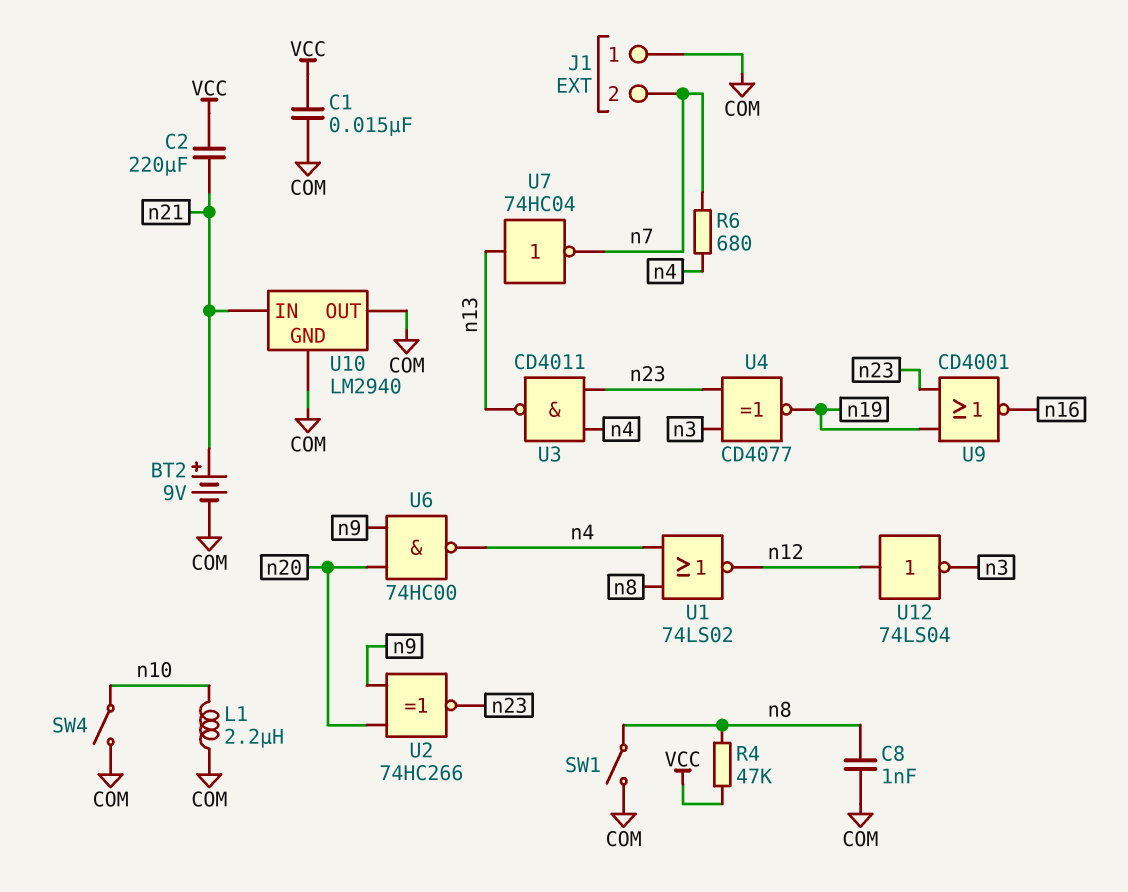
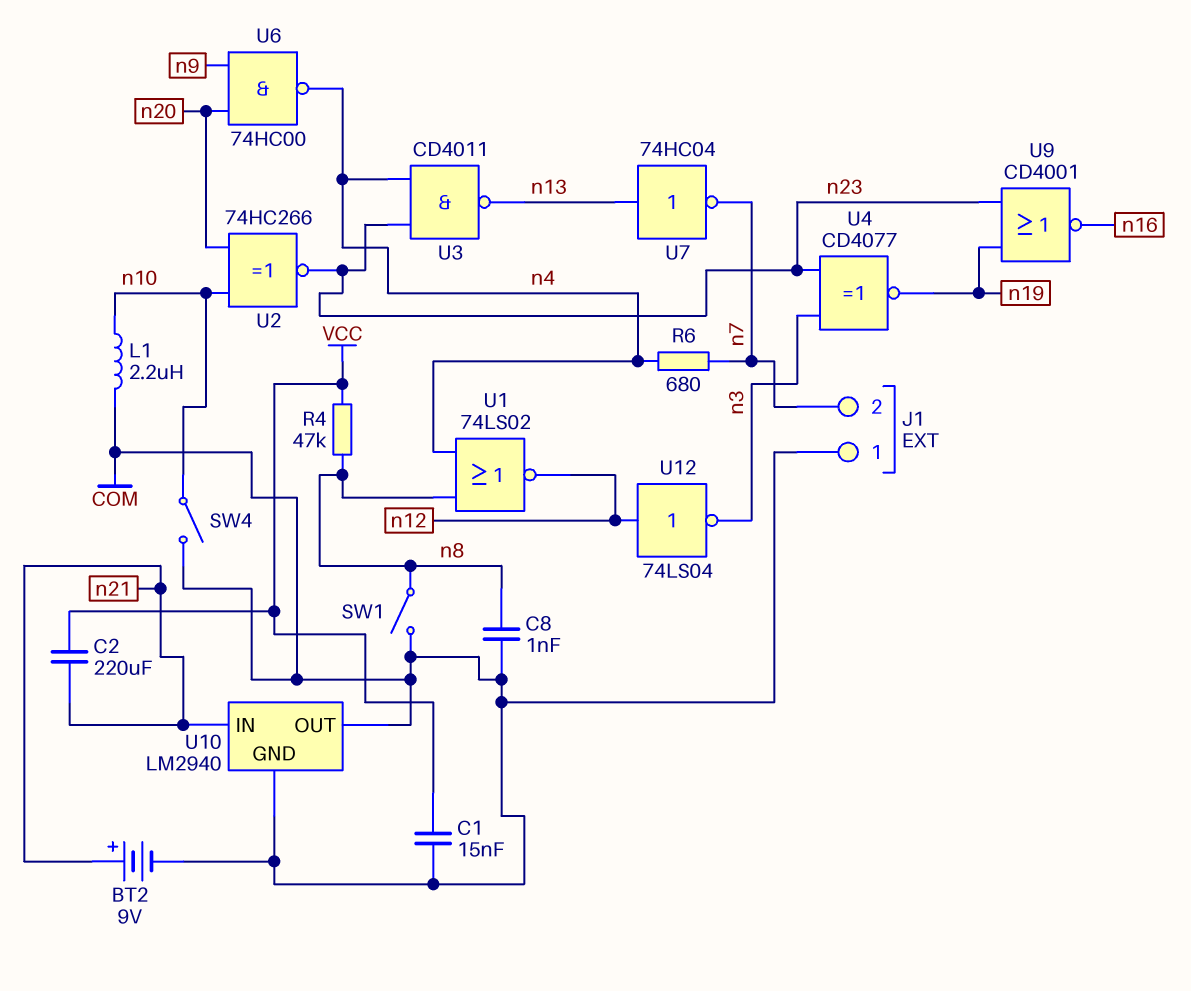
U2: XNOR 74HC266 (in n9, in n20, out n23) -> XNOR 74HC266 (in n10, in n20, out n23)

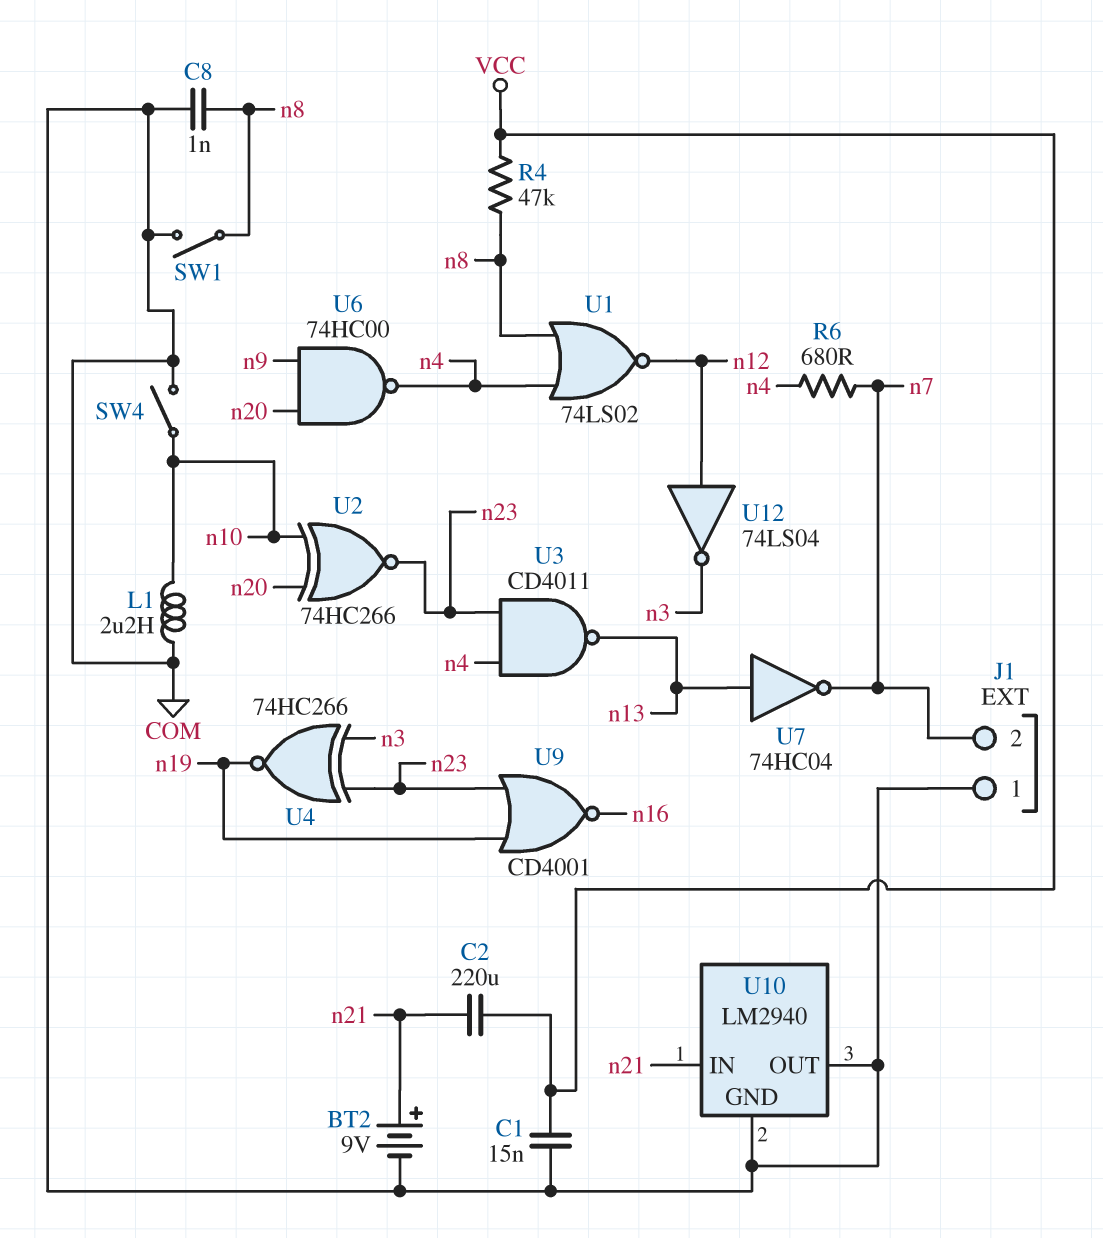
U4: XNOR CD4077 (in n3, in n23, out n19) -> XNOR 74HC266 (in n3, in n23, out n19)

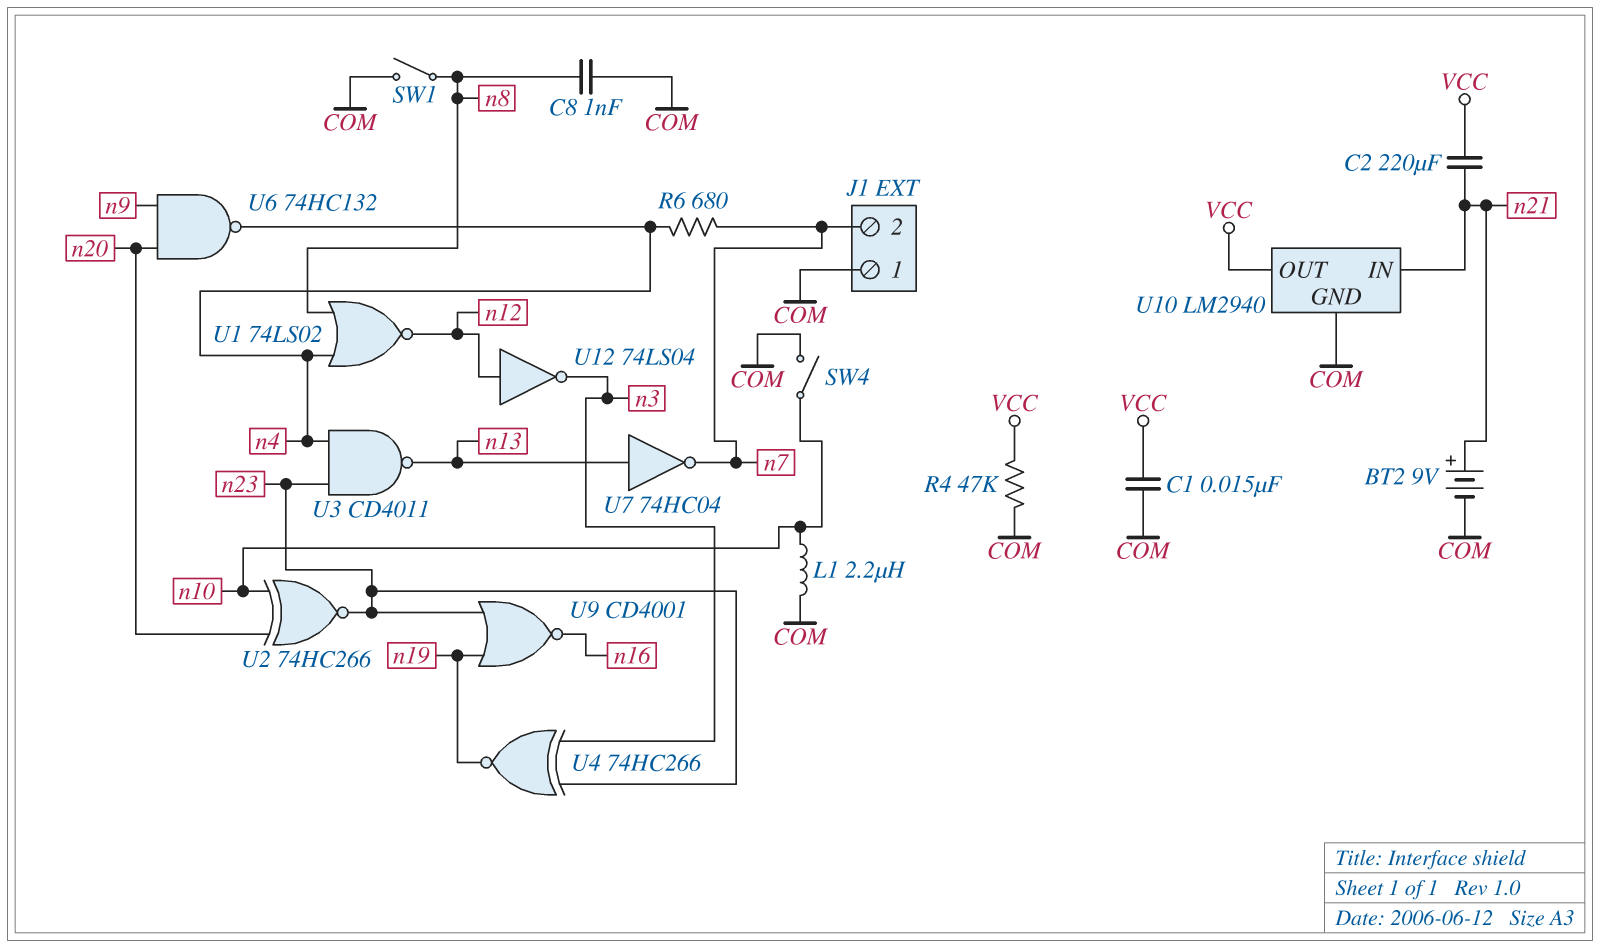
R4: 47k (VCC, n8) -> 47k (COM, VCC)
U6: NAND 74HC00 (in n9, in n20, out n4) -> NAND 74HC132 (in n9, in n20, out n4)
U10 pin OUT: COM -> VCC

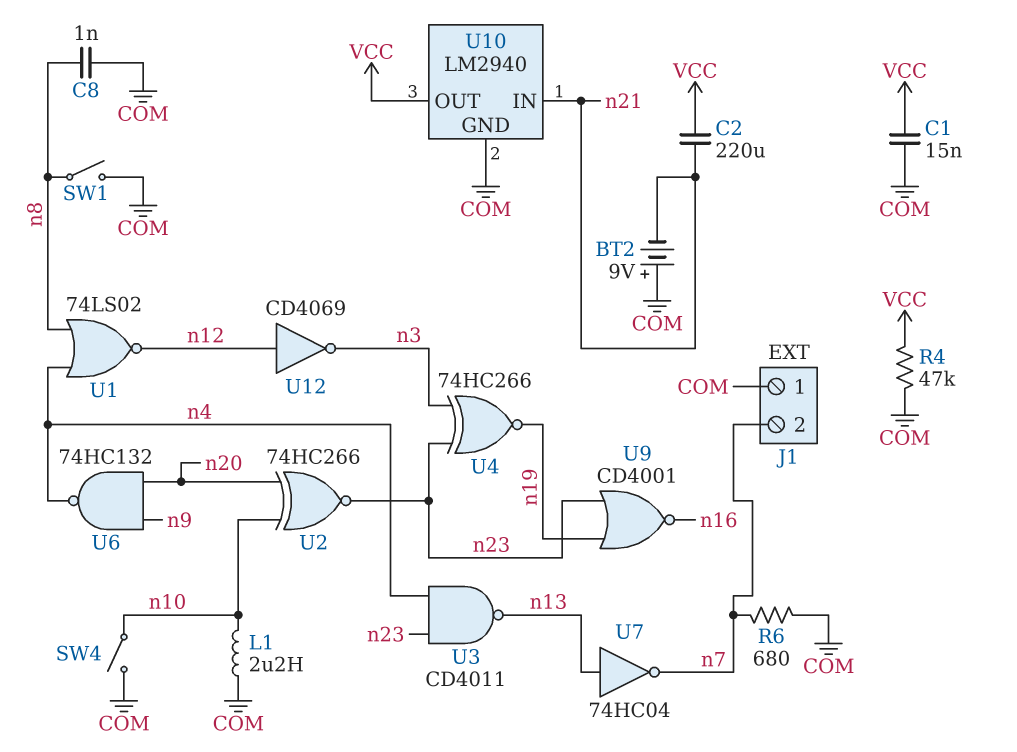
BT2: 9V (plus n21, minus COM) -> 9V (plus COM, minus n21)
R6: 680 (n4, n7) -> 680 (COM, n7)
U12: NOT 74LS04 (in n12, out n3) -> NOT CD4069 (in n12, out n3)

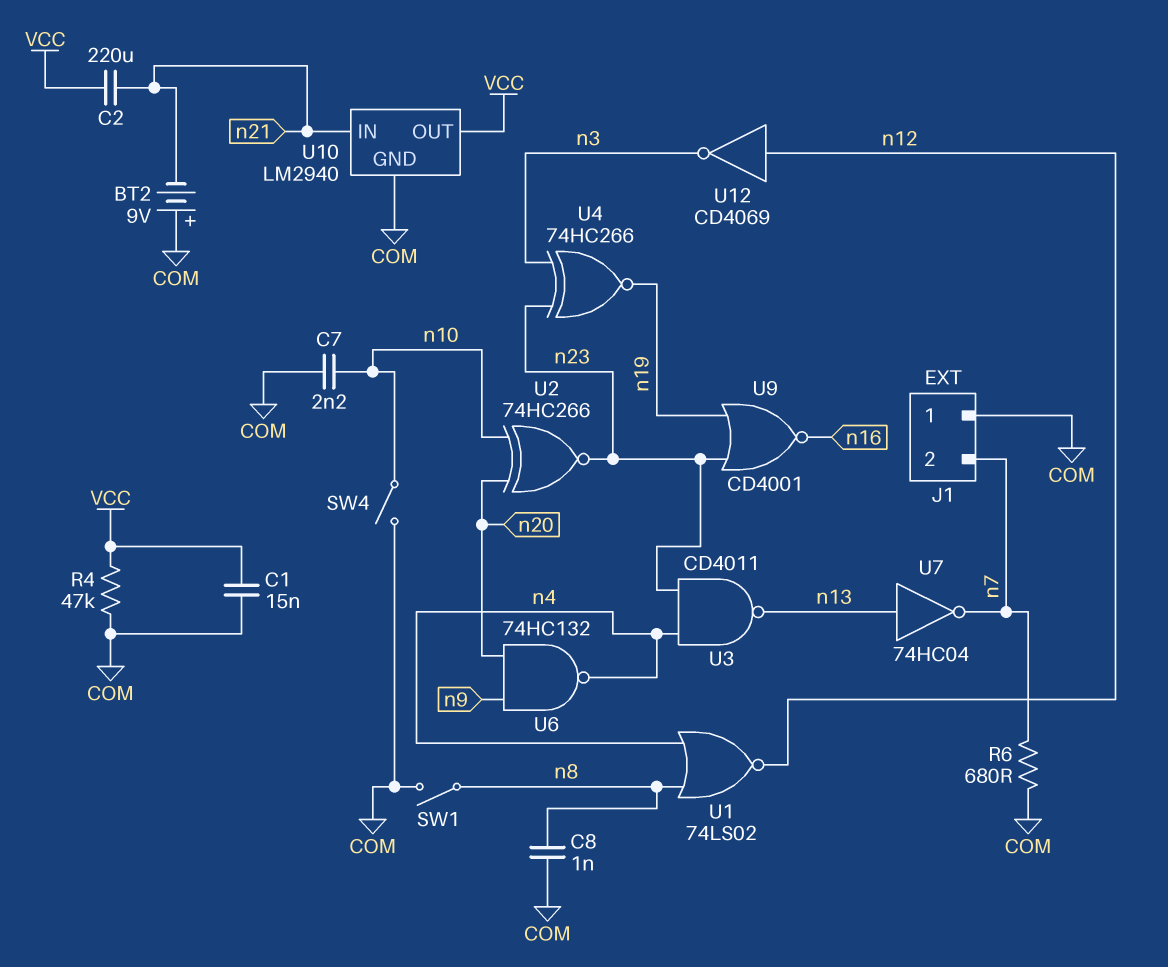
C7: none -> 2.2nF (COM, n10)
L1: 2.2uH (COM, n10) -> none

